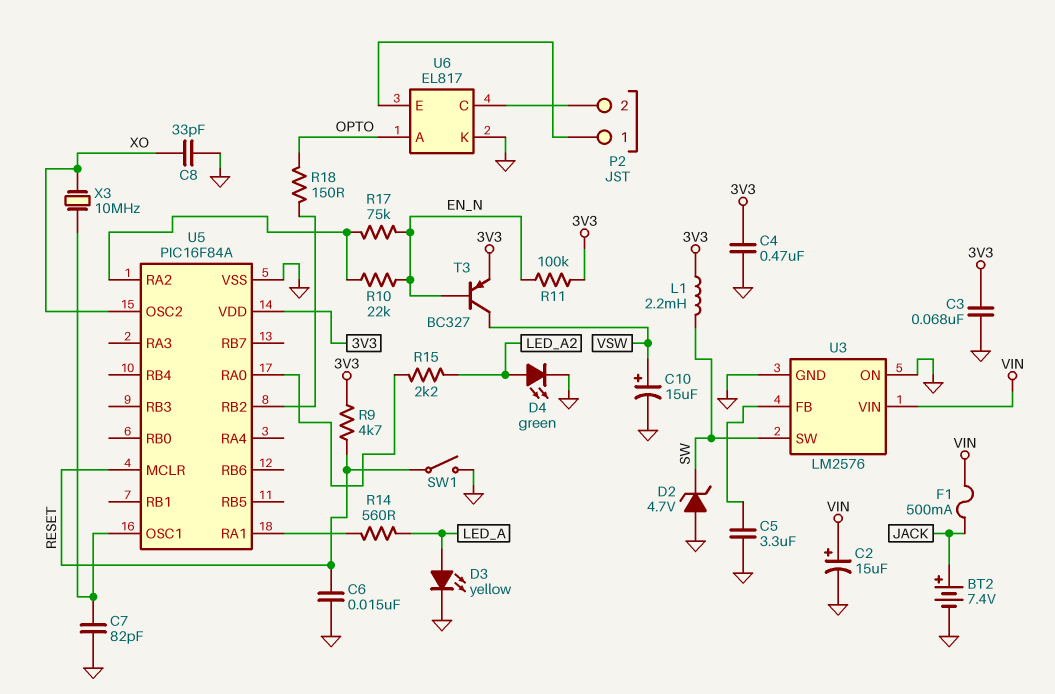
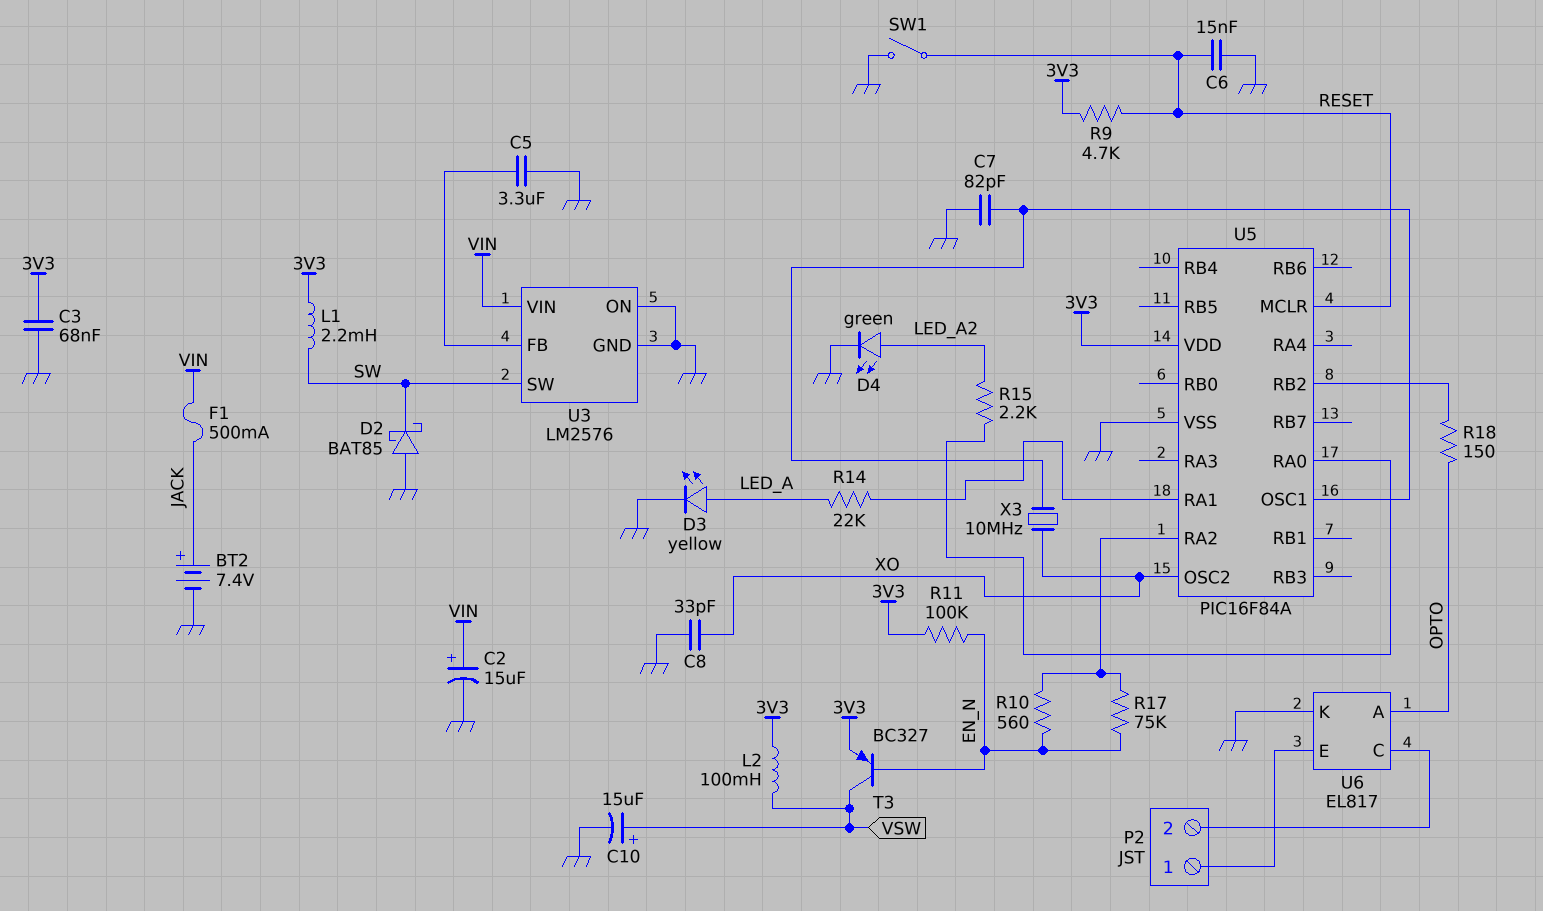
C4: 470nF (3V3, GND) -> none
D2: zener 4.7V (A GND, K SW) -> schottky BAT85 (A GND, K SW)
L2: none -> 100mH (3V3, VSW)
R10: 22k (EN_N, U5/RA2) -> 560 (EN_N, U5/RA2)
R14: 560 (LED_A, U5/RA1) -> 22k (LED_A, U5/RA1)

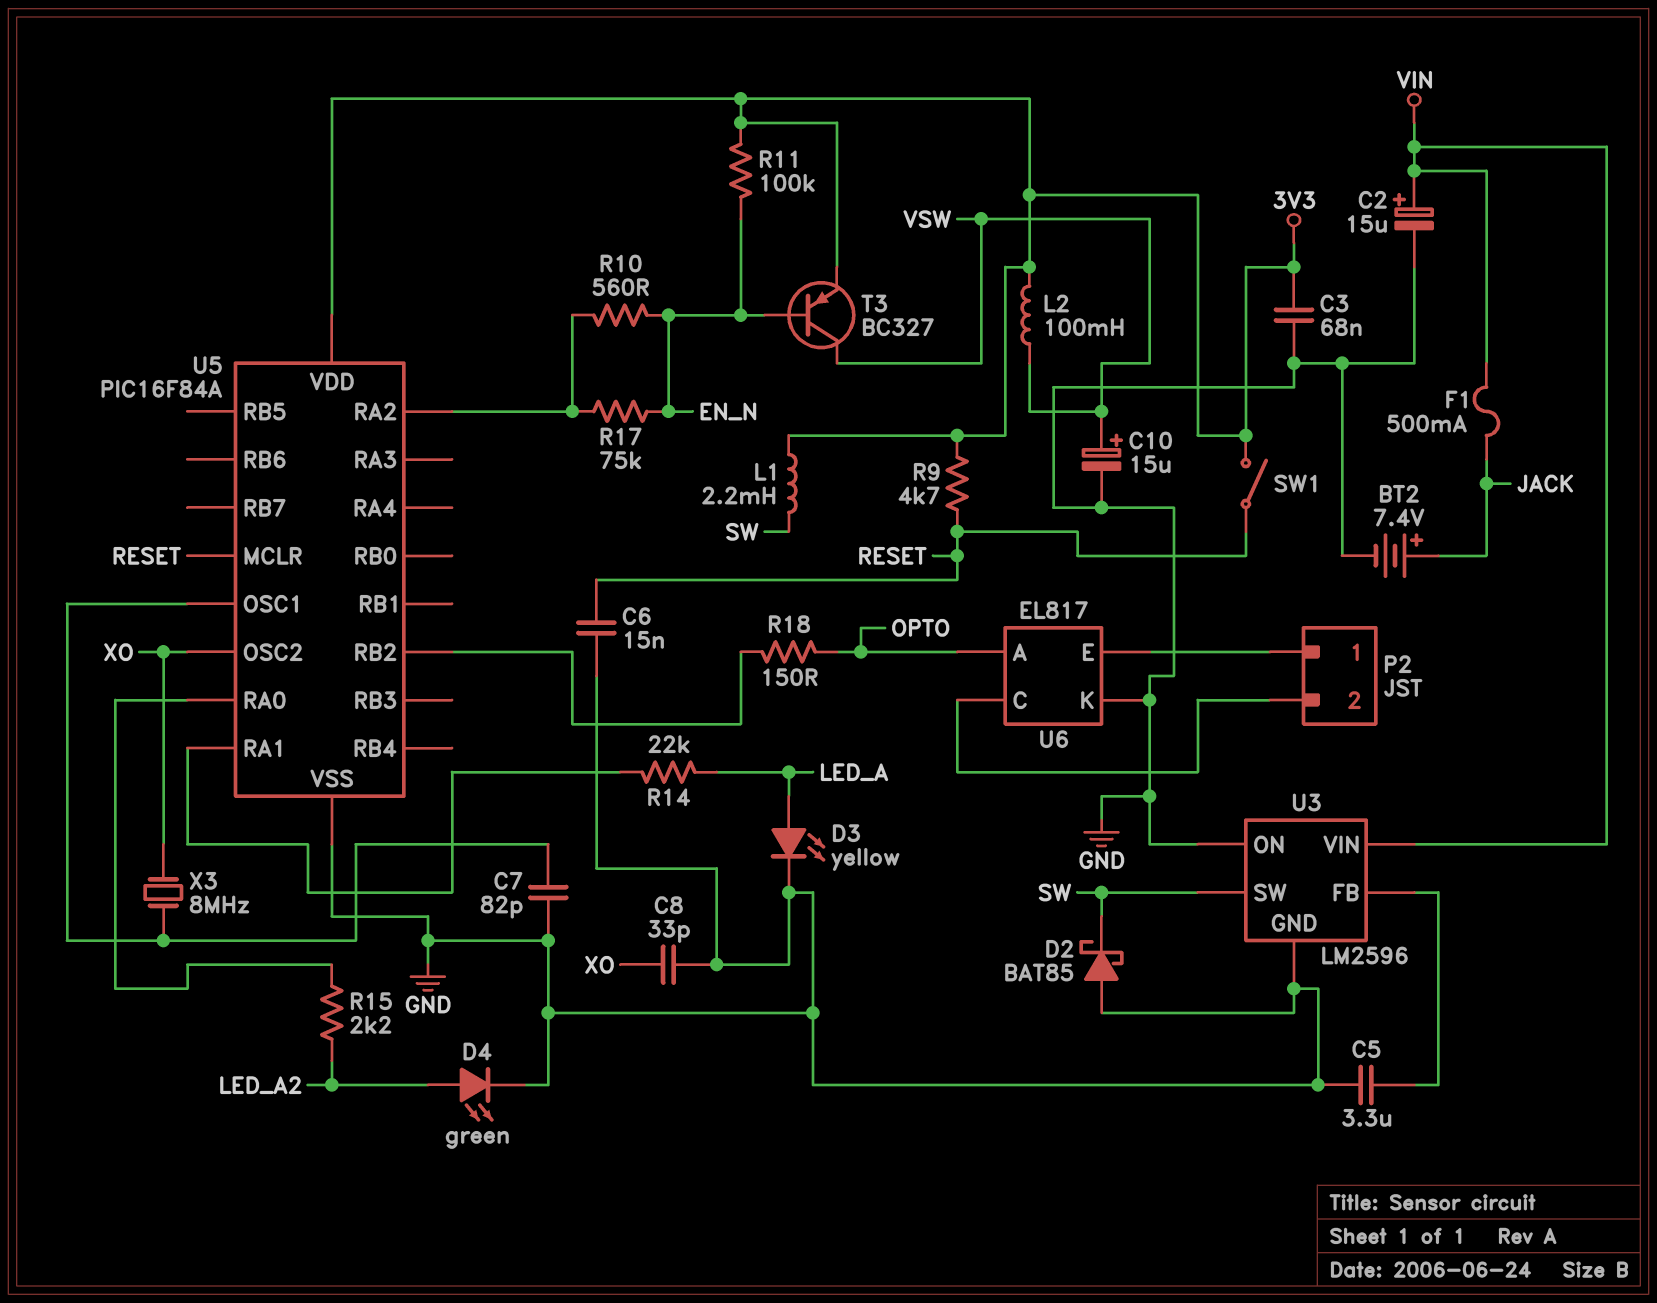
SW1: switch (GND, RESET) -> switch (3V3, RESET)
U3: LM2576 -> LM2596
X3: 10MHz (U5/OSC1, XO) -> 8MHz (U5/OSC1, XO)

